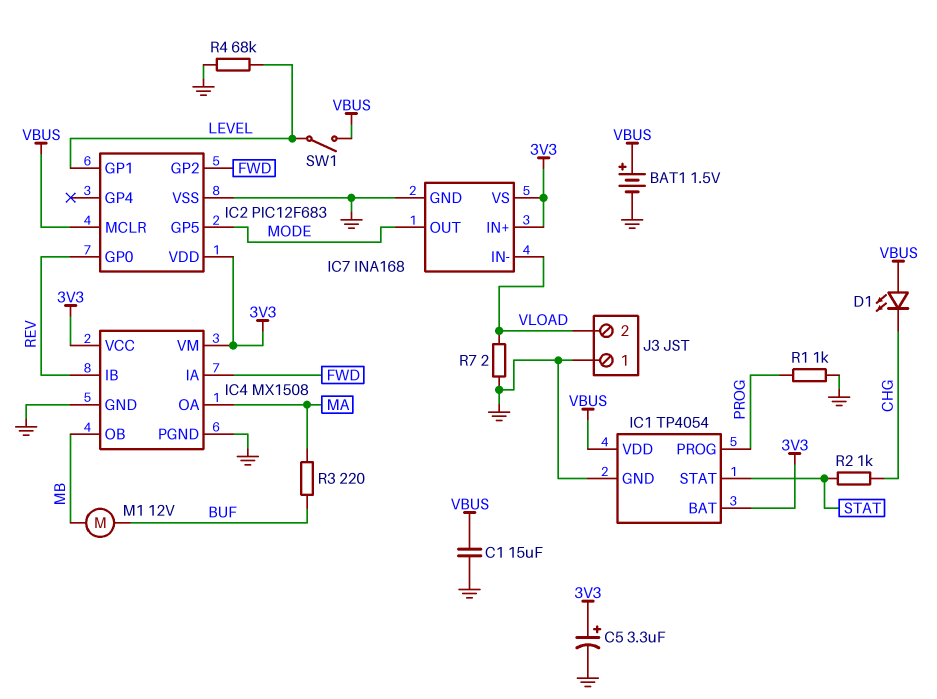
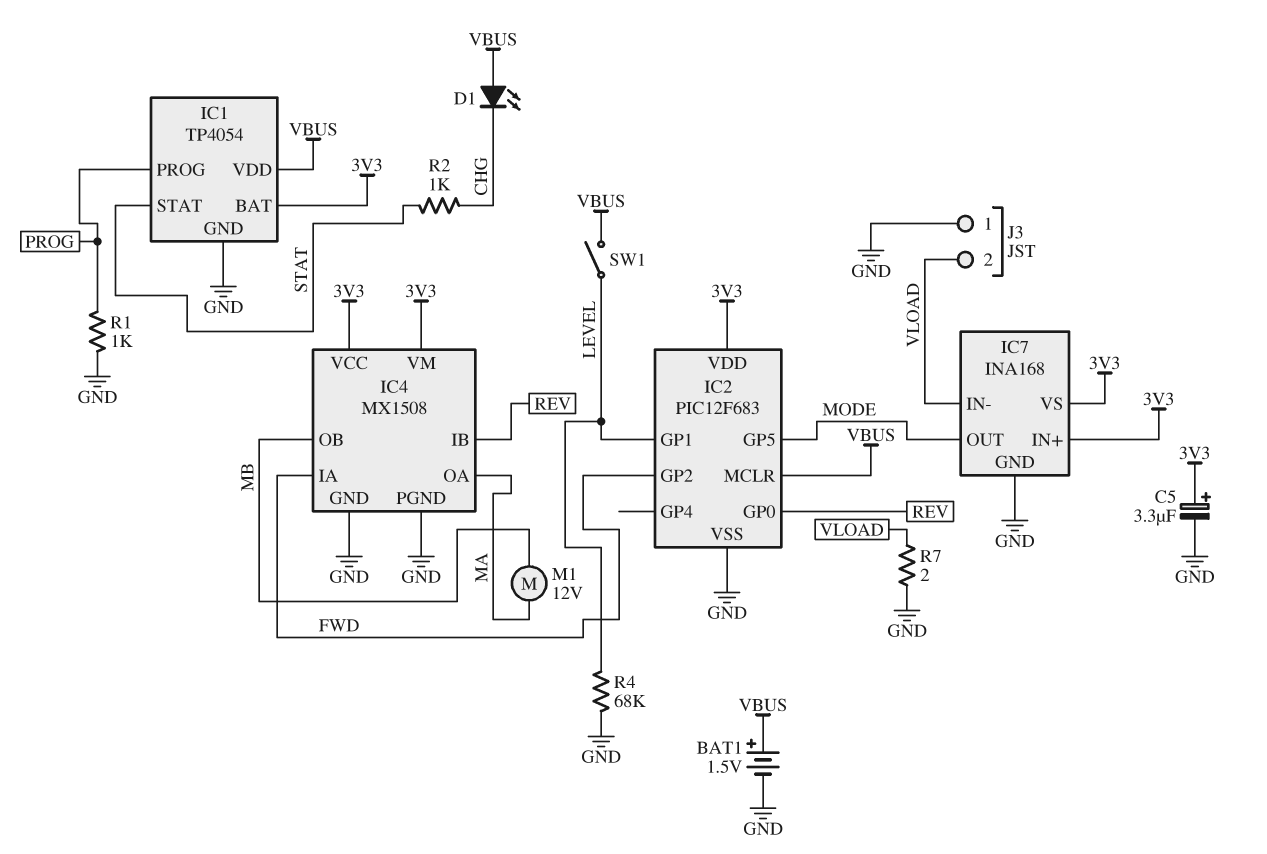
C1: 15uF (GND, VBUS) -> none
M1: motor 12V (BUF, MB) -> motor 12V (MA, MB)
R3: 220 (BUF, MA) -> none

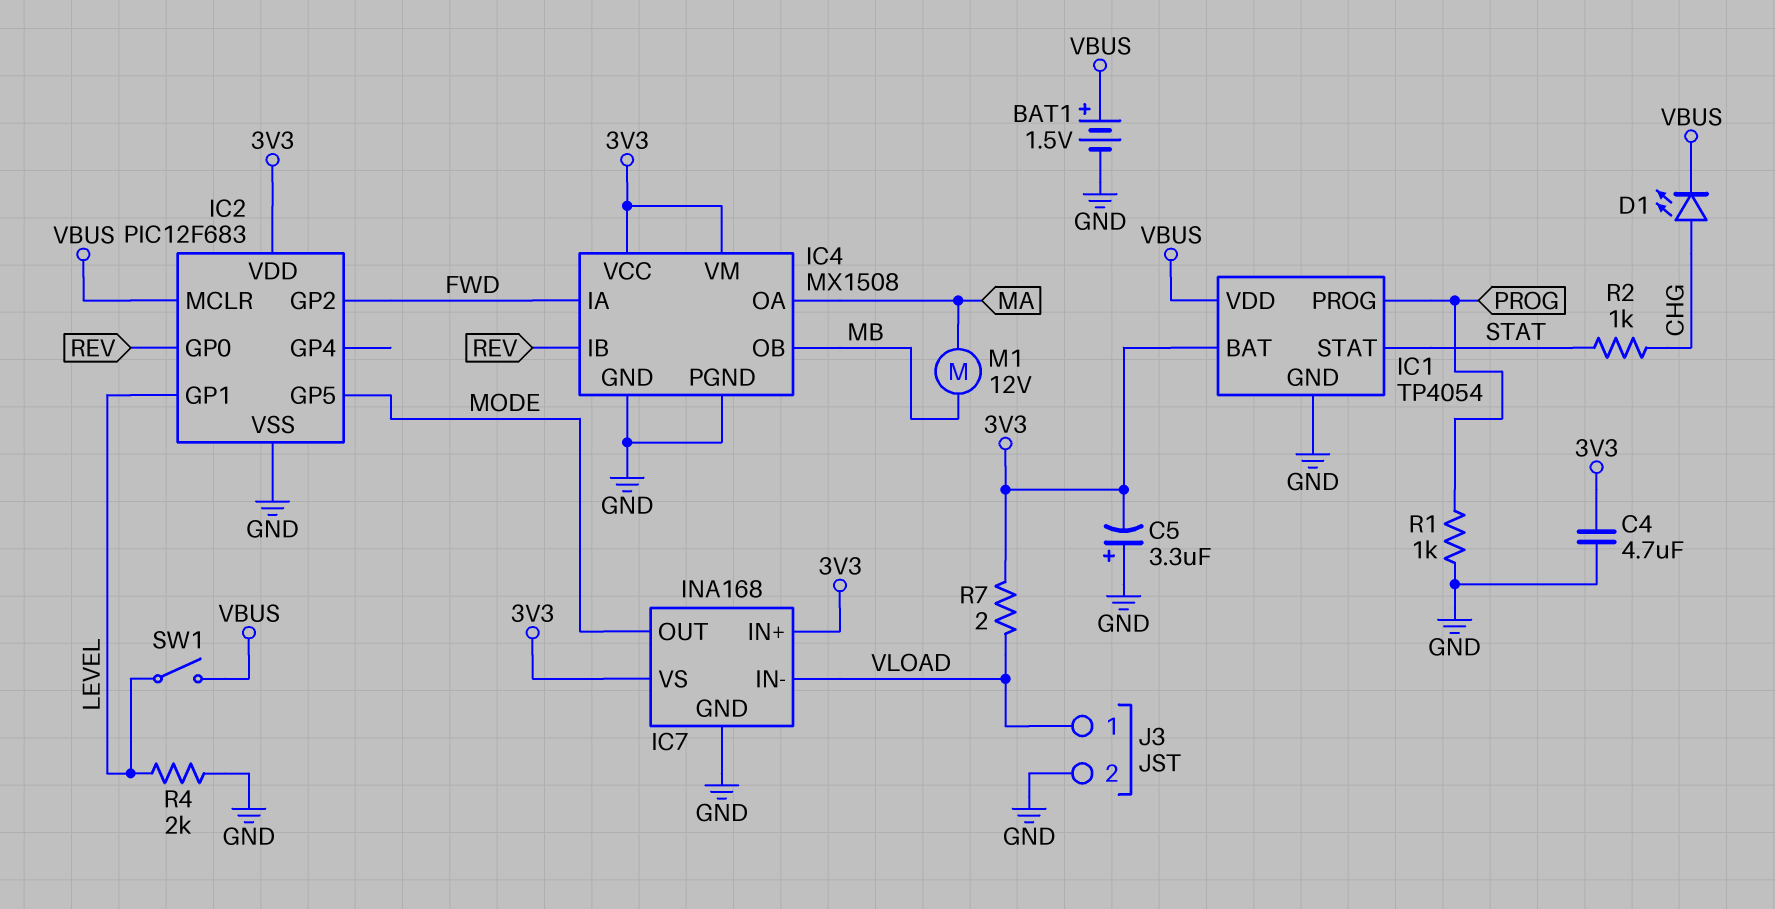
C4: none -> 4.7uF (3V3, GND)
C5: 3.3uF (plus 3V3, minus GND) -> 3.3uF (plus GND, minus 3V3)
D1: LED (A VBUS, K CHG) -> LED (A CHG, K VBUS)
J3 pin 1: GND -> VLOAD
J3 pin 2: VLOAD -> GND
R4: 68k (GND, LEVEL) -> 2k (GND, LEVEL)
R7: 2 (GND, VLOAD) -> 2 (3V3, VLOAD)

